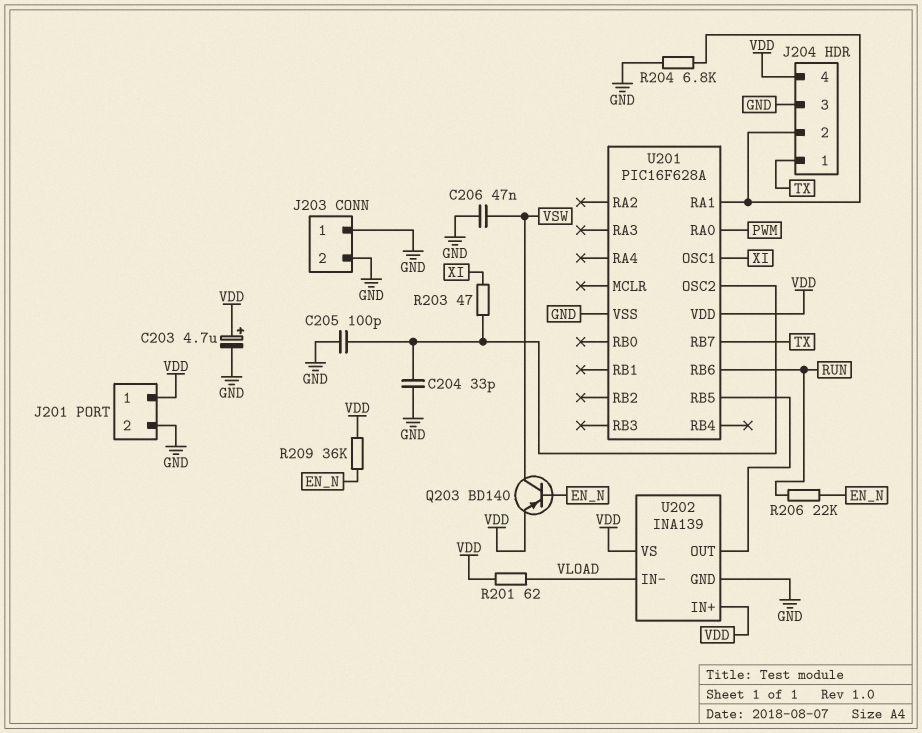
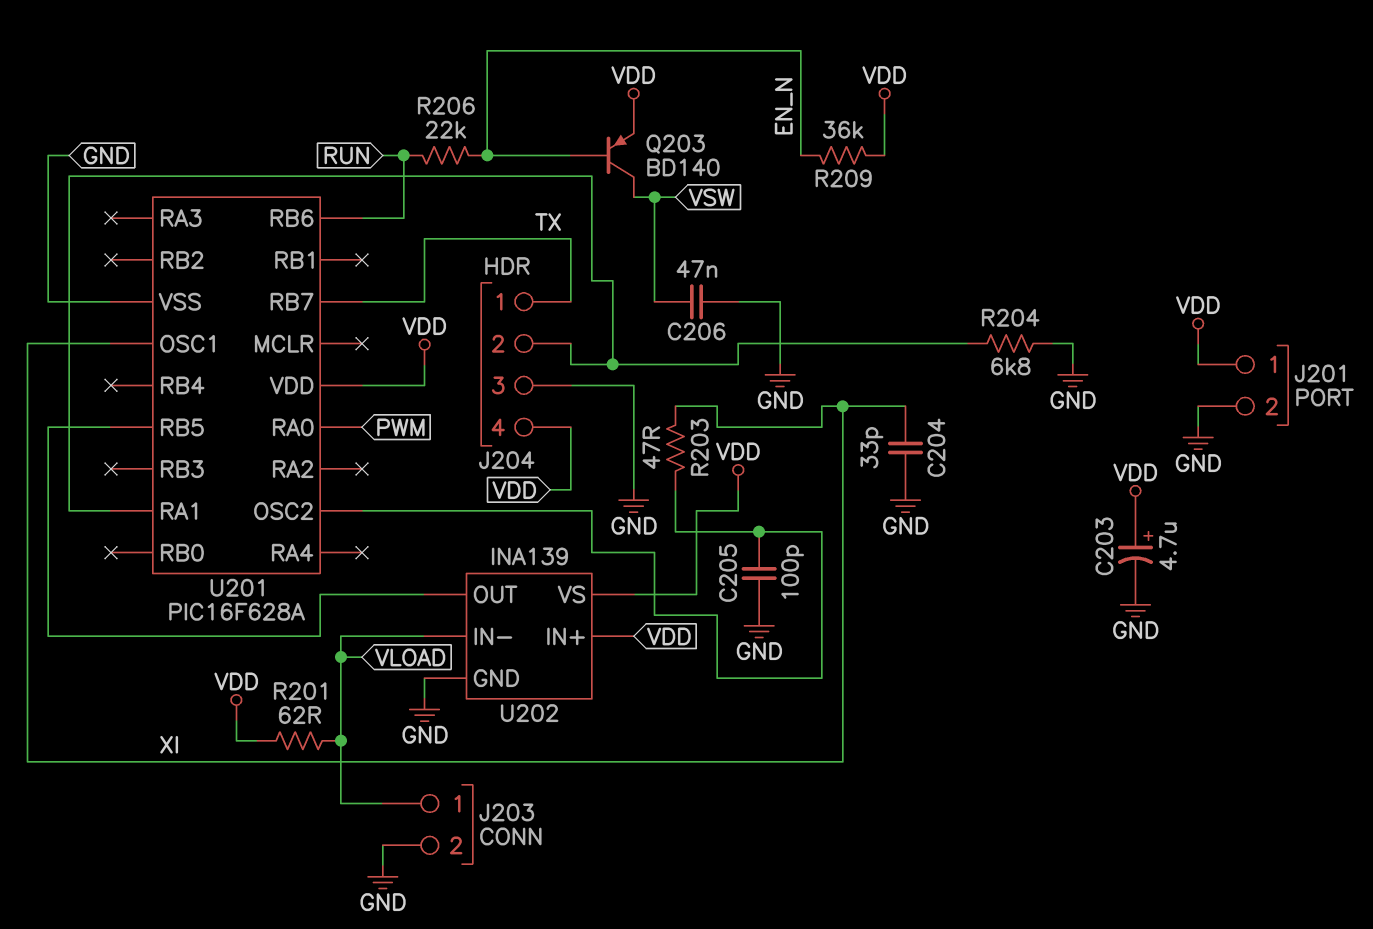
C204: 33pF (GND, U201/OSC2) -> 33pF (GND, XI)
J203 pin 1: GND -> VLOAD

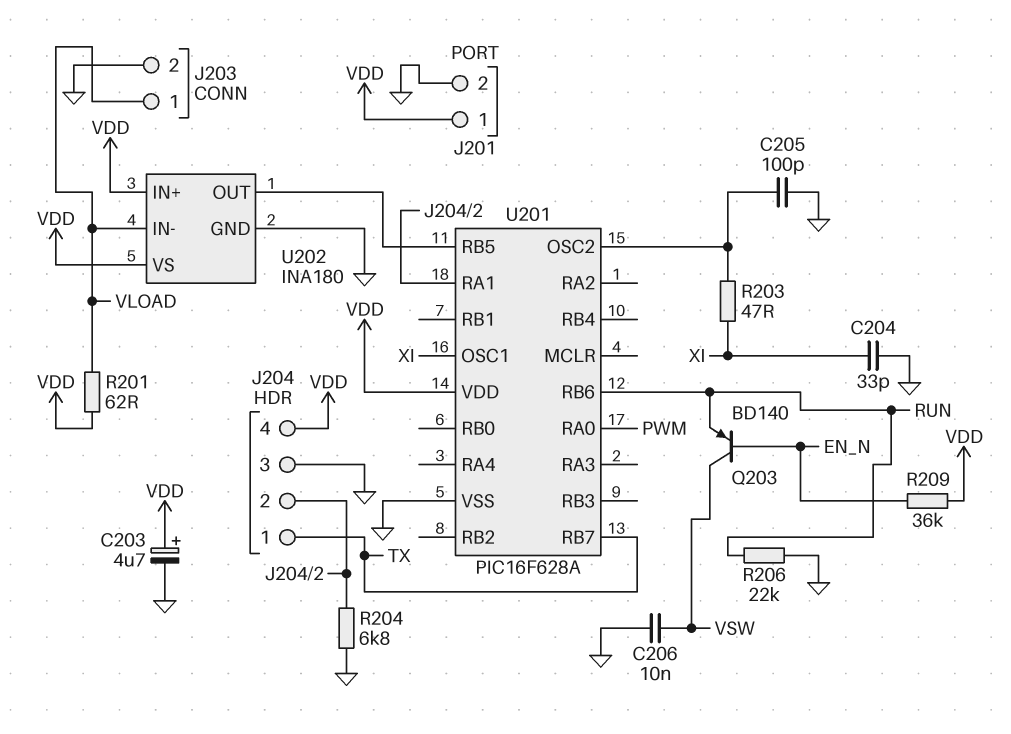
C206: 47nF (GND, VSW) -> 10nF (GND, VSW)
Q203: PNP BD140 (B EN_N, C VSW, E VDD) -> PNP BD140 (B EN_N, C VSW, E RUN)
R206: 22k (EN_N, RUN) -> 22k (GND, RUN)
U202: INA139 -> INA180

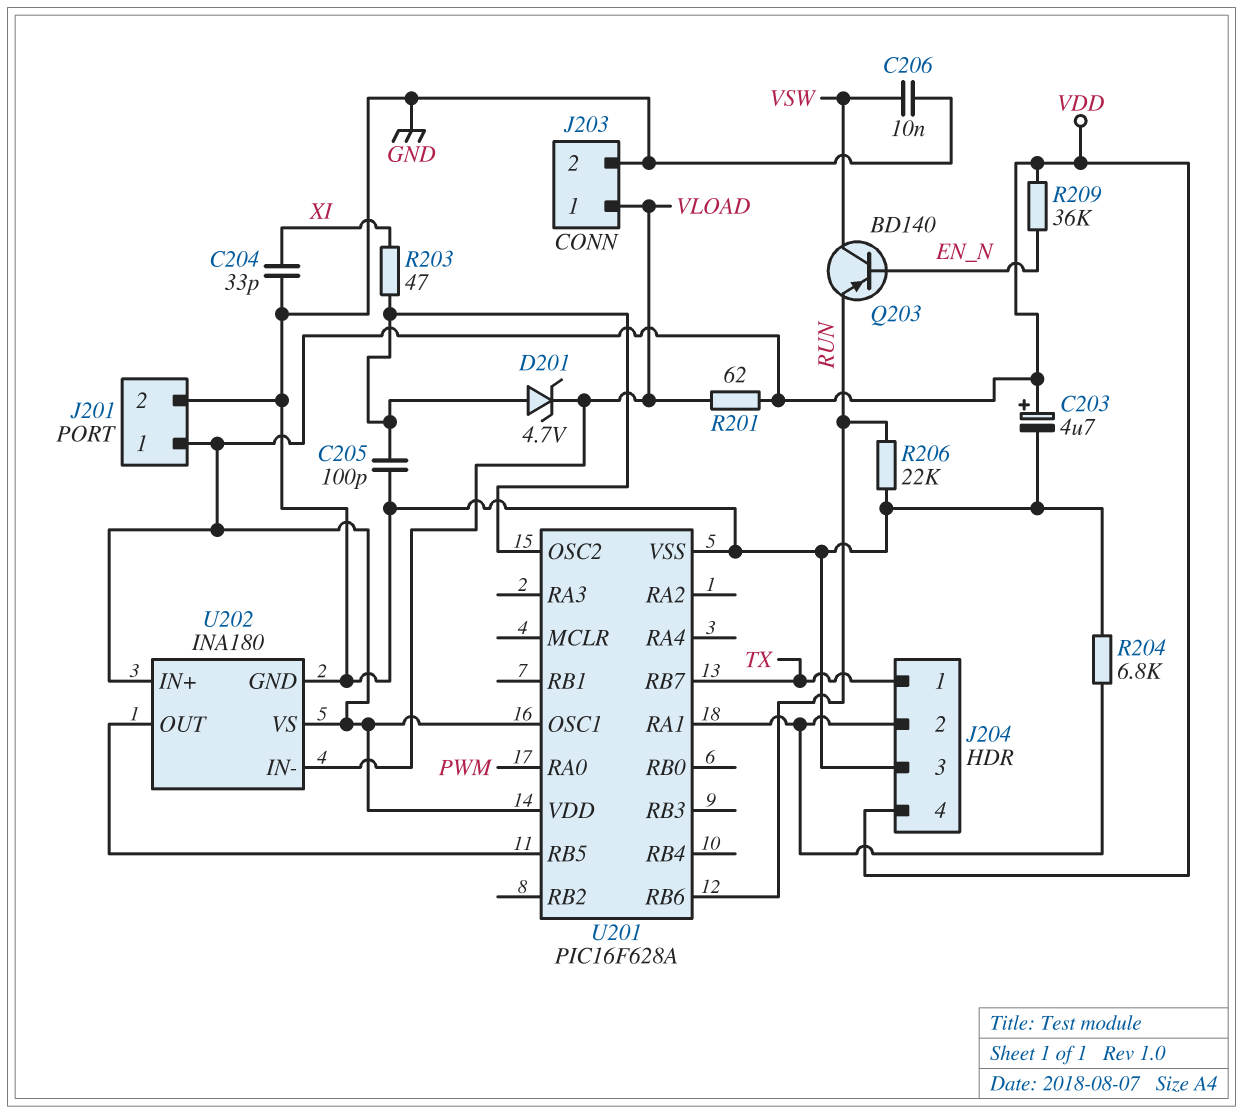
D201: none -> zener 4.7V (A U201/OSC2, K VLOAD)
U201 pin OSC1: XI -> VDD

